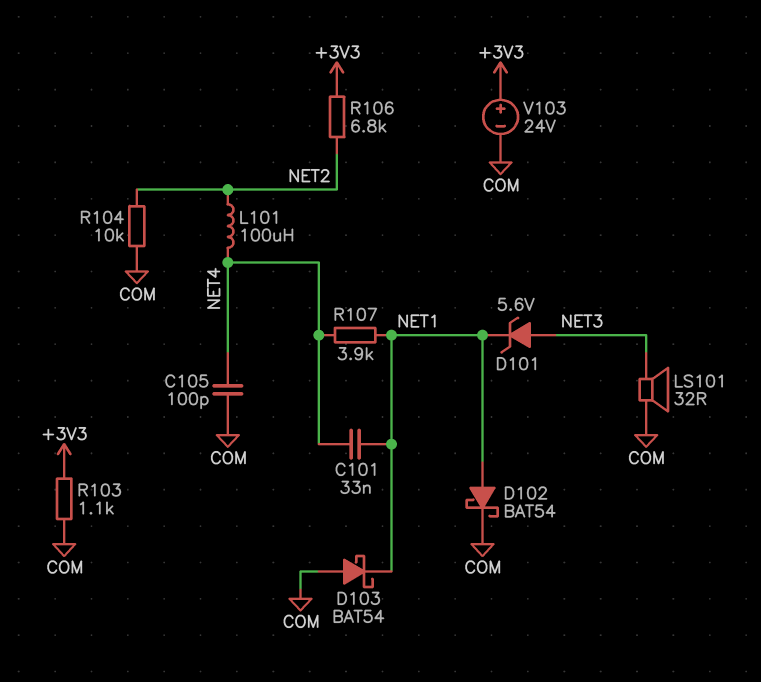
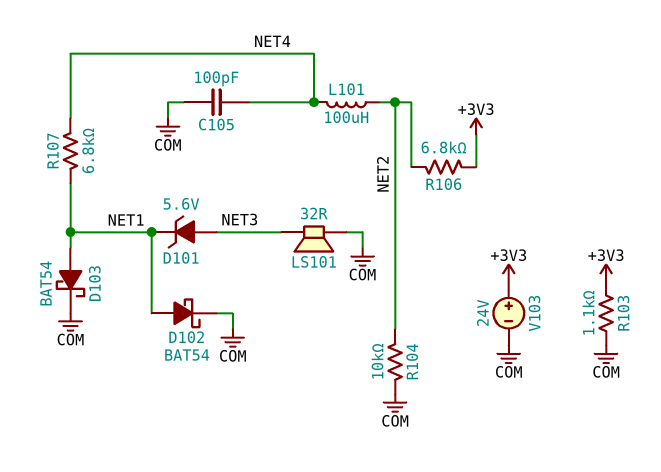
C101: 33nF (NET1, NET4) -> none
D103: schottky BAT54 (A COM, K NET1) -> schottky BAT54 (A NET1, K COM)
R107: 3.9k (NET1, NET4) -> 6.8k (NET1, NET4)

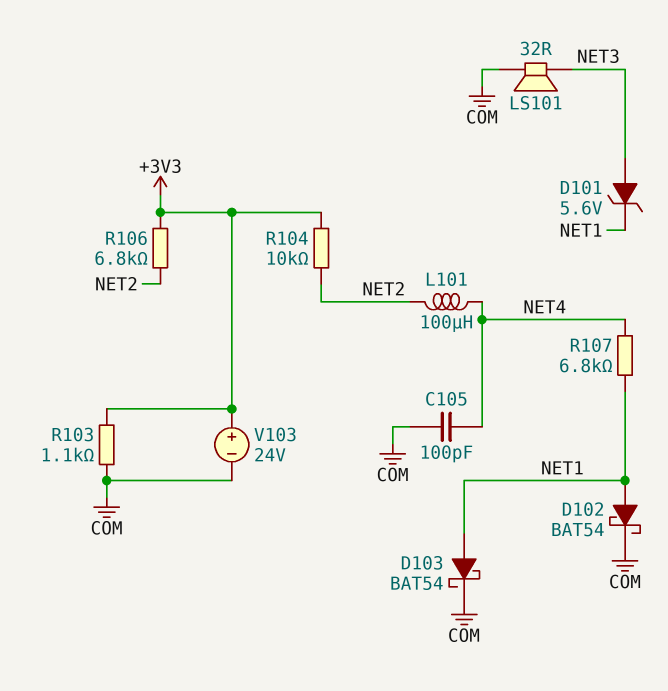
R104: 10k (COM, NET2) -> 10k (+3V3, NET2)

